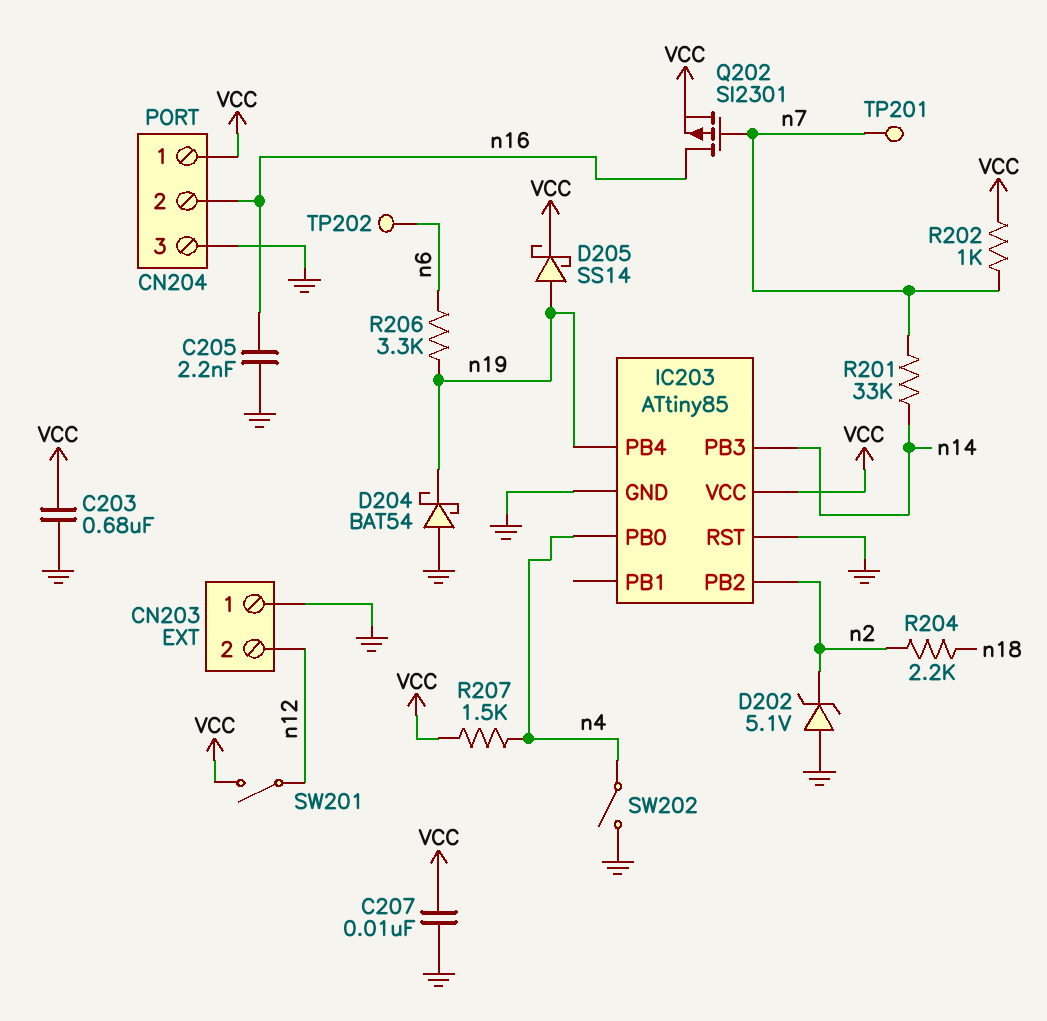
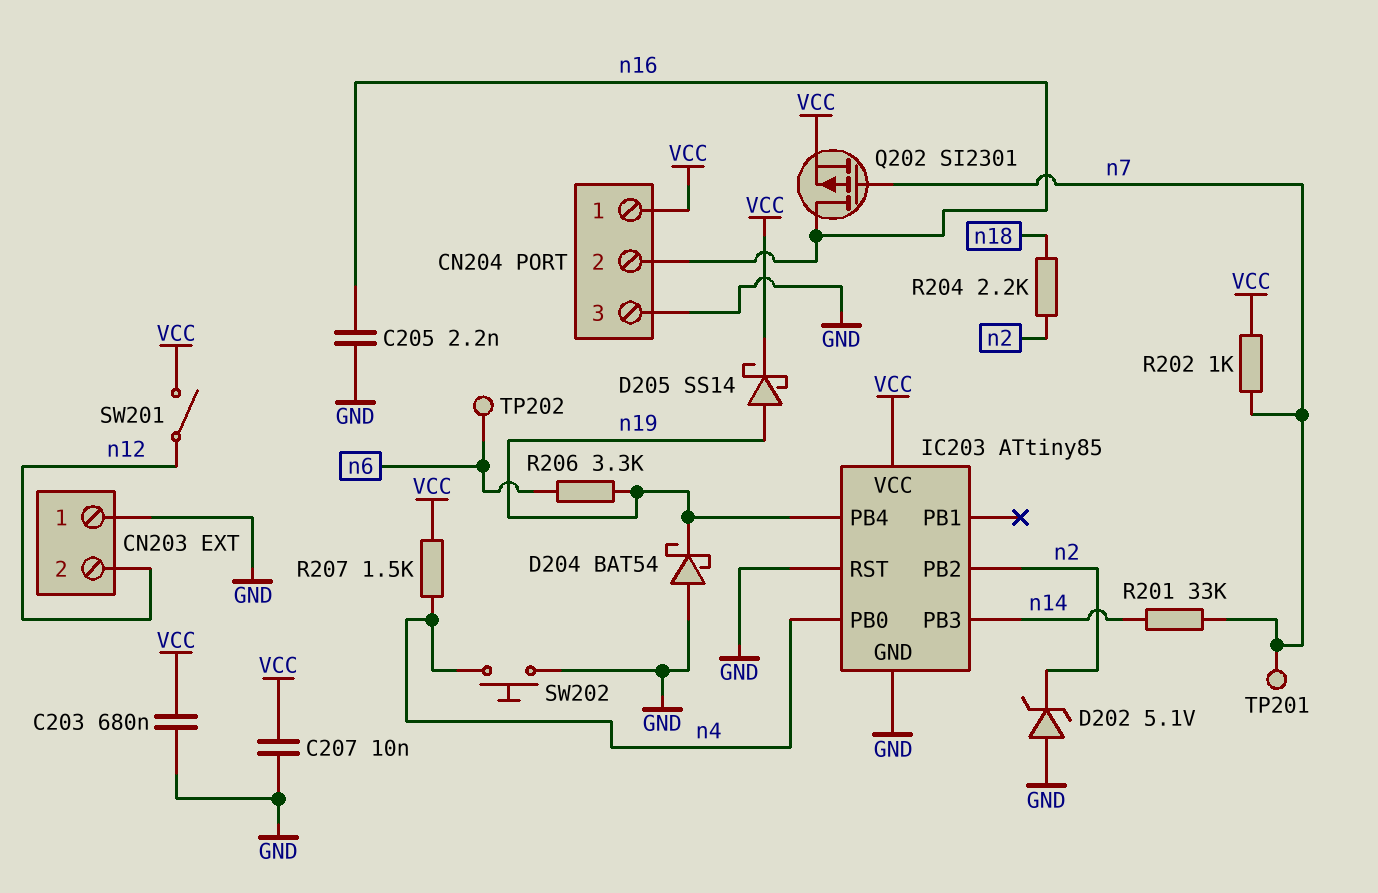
SW202: switch (GND, n4) -> button (GND, n4)

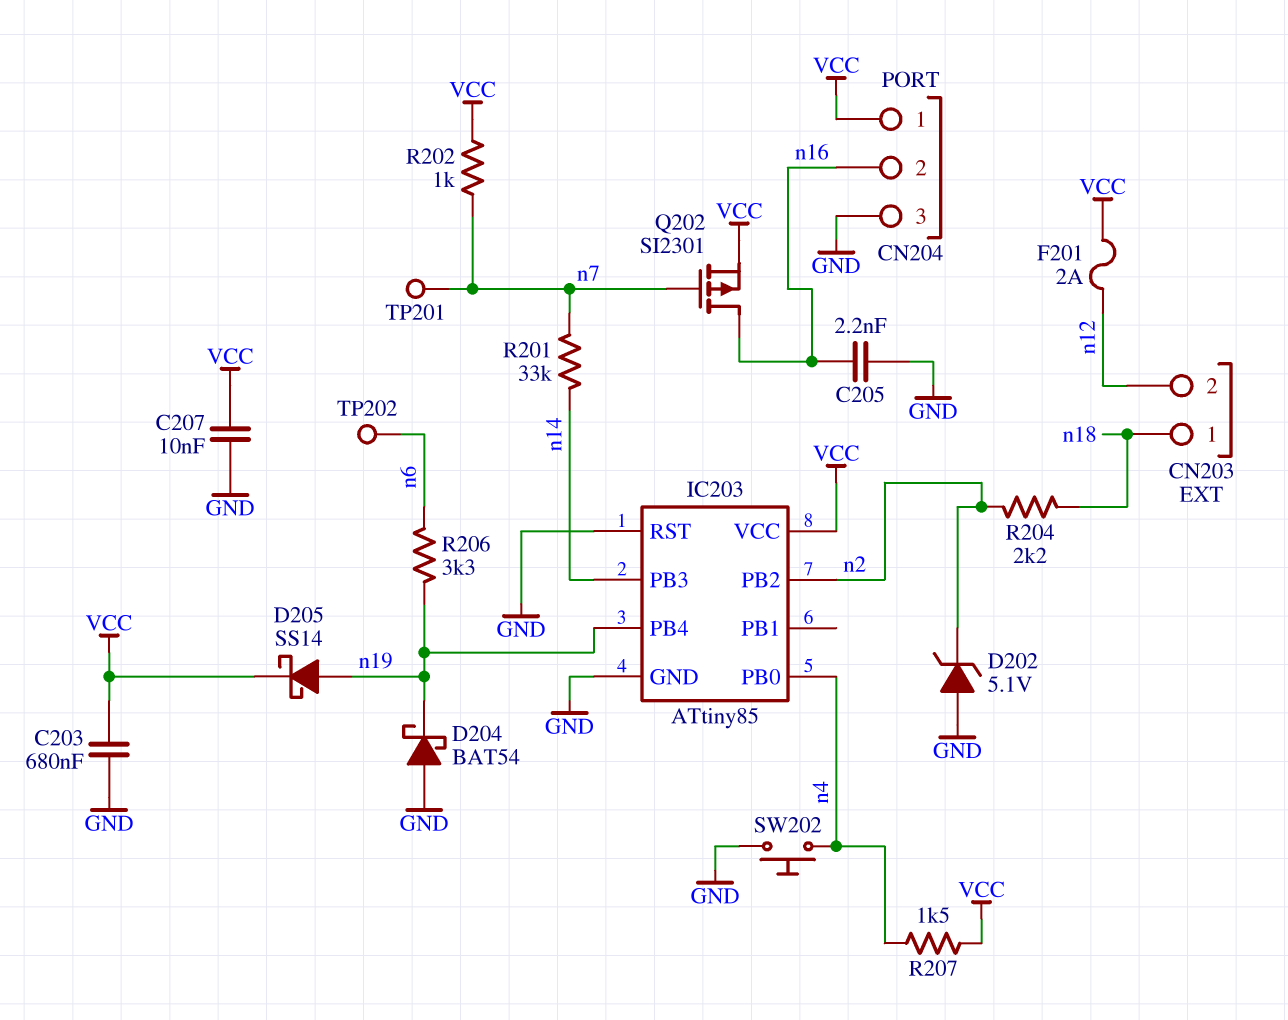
CN203 pin 1: GND -> n18
F201: none -> 2A (VCC, n12)
SW201: switch (VCC, n12) -> none

